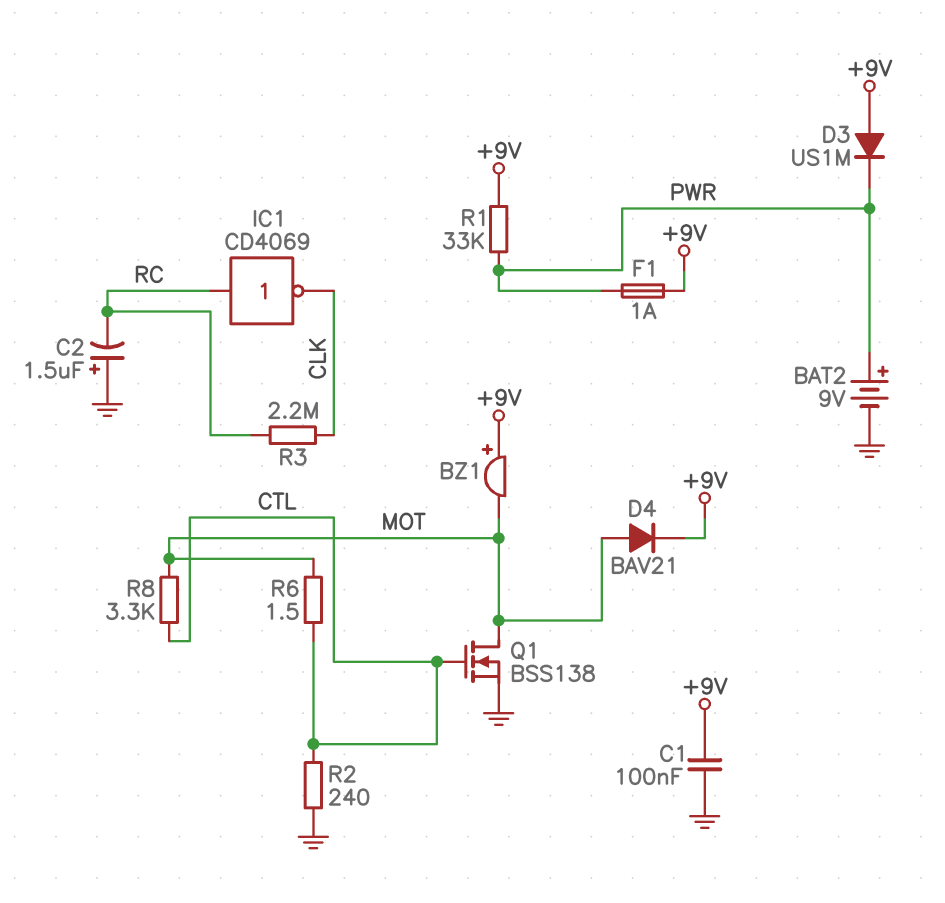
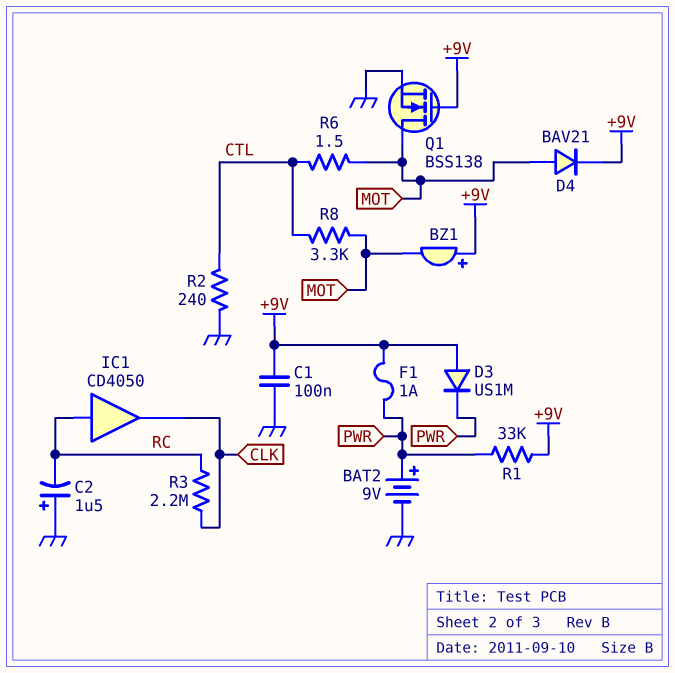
IC1: NOT CD4069 (in RC, out CLK) -> buffer CD4050 (in RC, out CLK)
Q1: NMOS BSS138 (G CTL, D MOT, S GND) -> NMOS BSS138 (G +9V, D MOT, S GND)

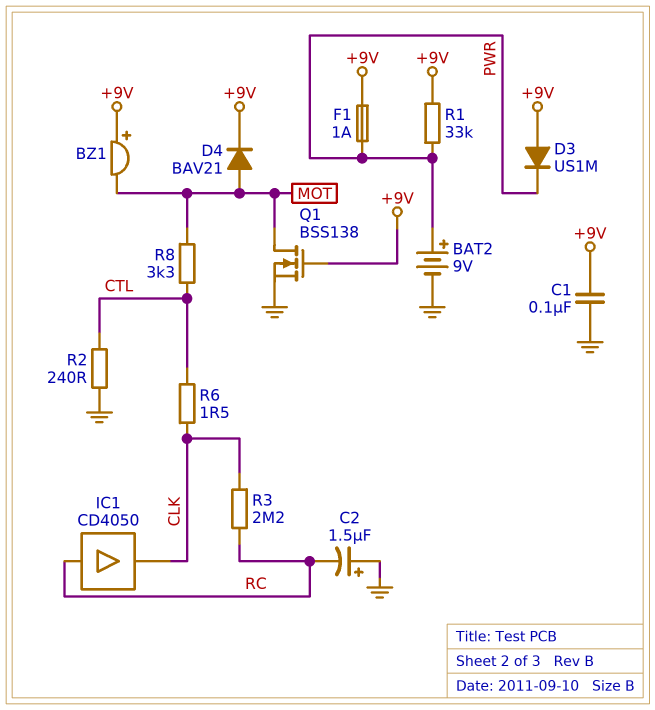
R6: 1.5 (CTL, MOT) -> 1.5 (CLK, CTL)

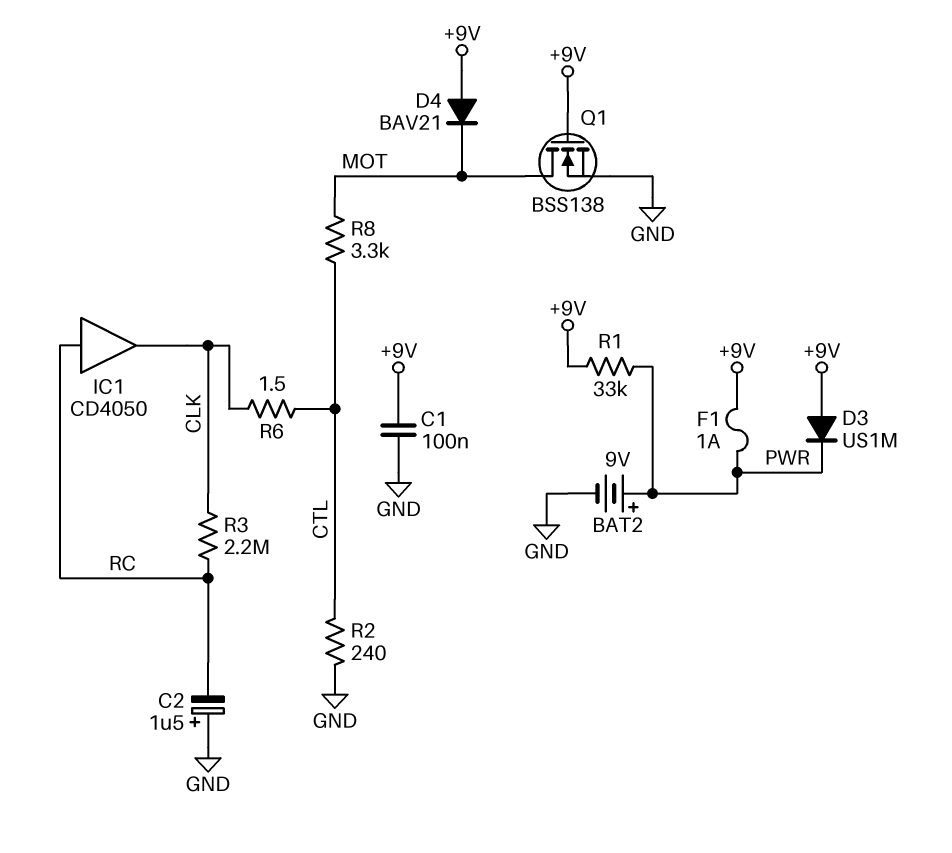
BZ1: buzzer (plus +9V, minus MOT) -> none
D4: diode BAV21 (A MOT, K +9V) -> diode BAV21 (A +9V, K MOT)

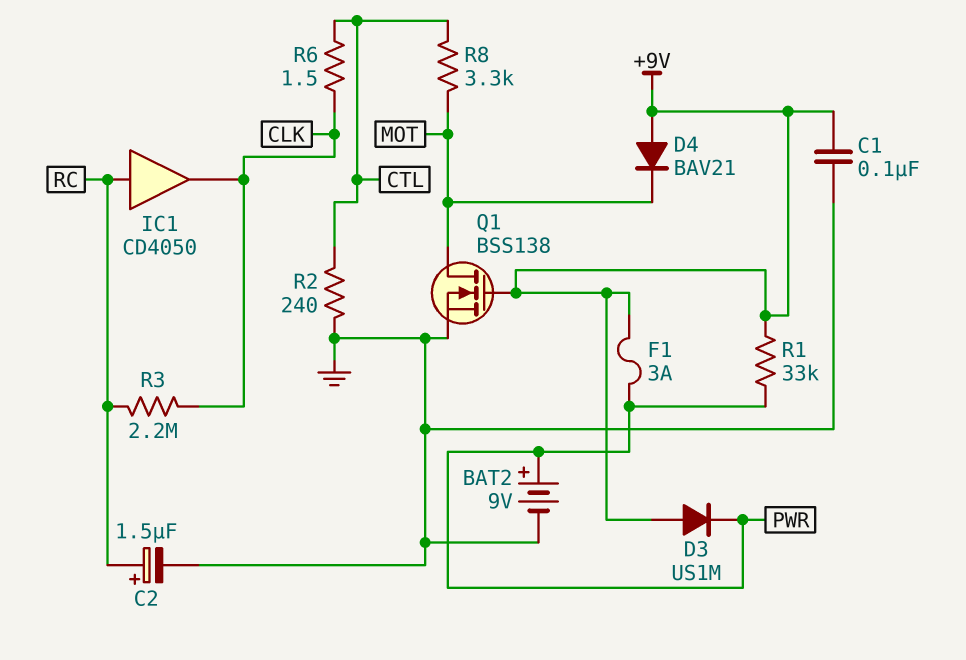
C2: 1.5uF (plus GND, minus RC) -> 1.5uF (plus RC, minus GND)
F1: 1A (+9V, PWR) -> 3A (+9V, PWR)

